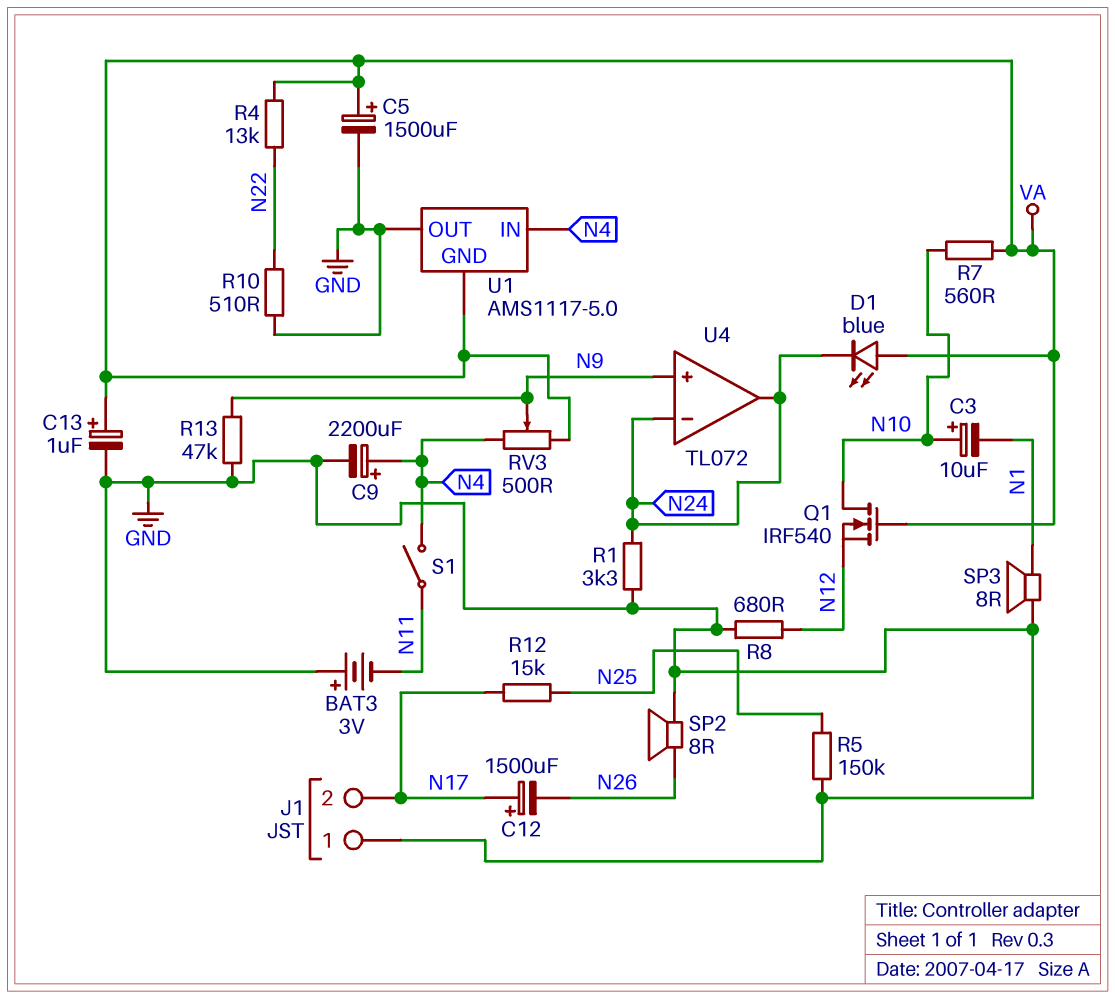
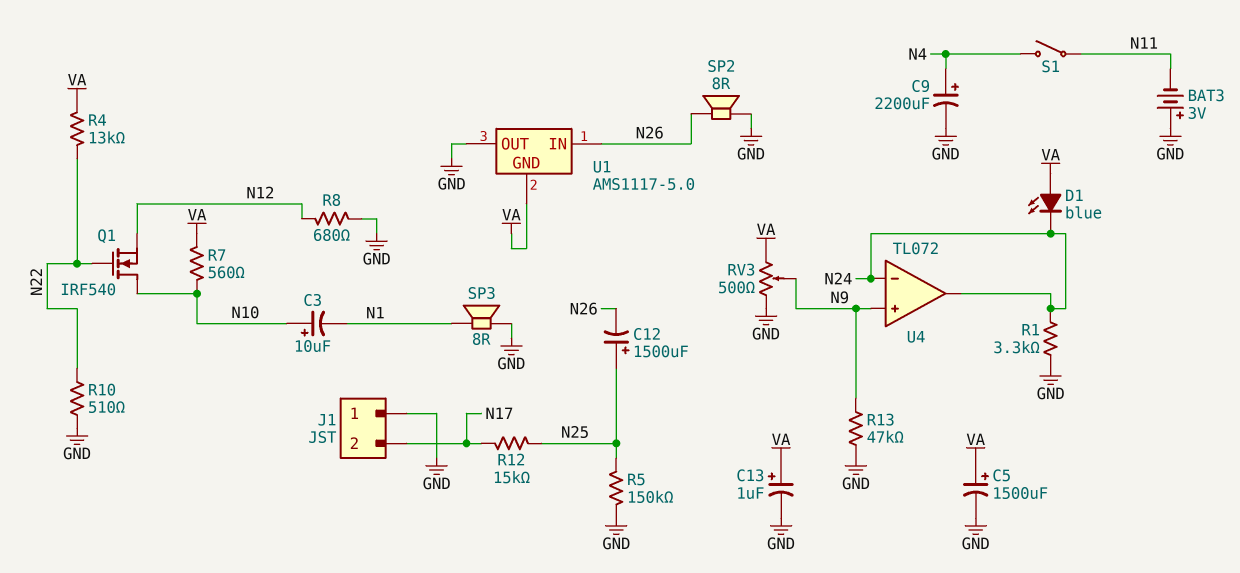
C12: 1500uF (plus N17, minus N26) -> 1500uF (plus N25, minus N26)
Q1: NMOS IRF540 (G VA, D N10, S N12) -> NMOS IRF540 (G N22, D N10, S N12)
RV3: 500 (N4, VA, wiper N9) -> 500 (GND, VA, wiper N9)
U1 pin IN: N4 -> N26

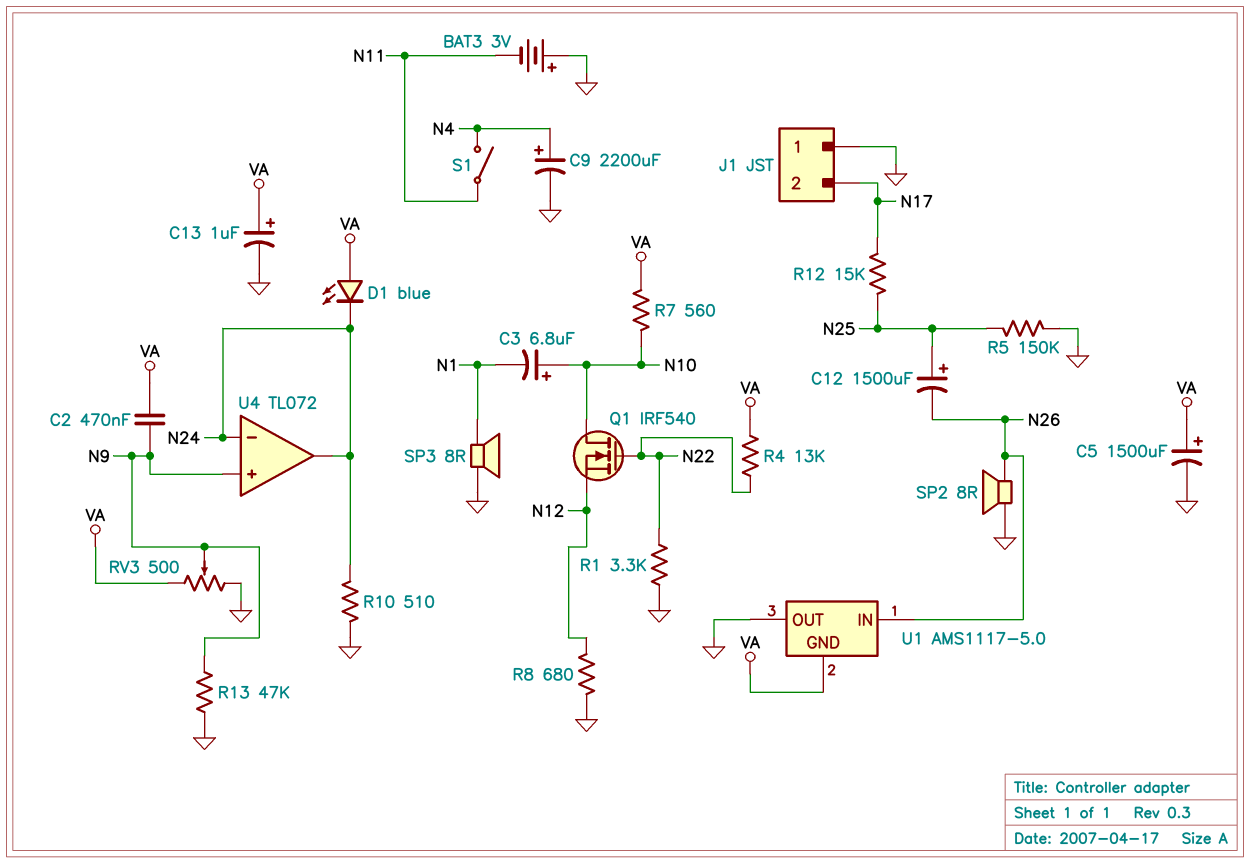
C2: none -> 470nF (N9, VA)
C3: 10uF (plus N10, minus N1) -> 6.8uF (plus N10, minus N1)
R1: 3.3k (GND, N24) -> 3.3k (GND, N22)
R10: 510 (GND, N22) -> 510 (GND, N24)

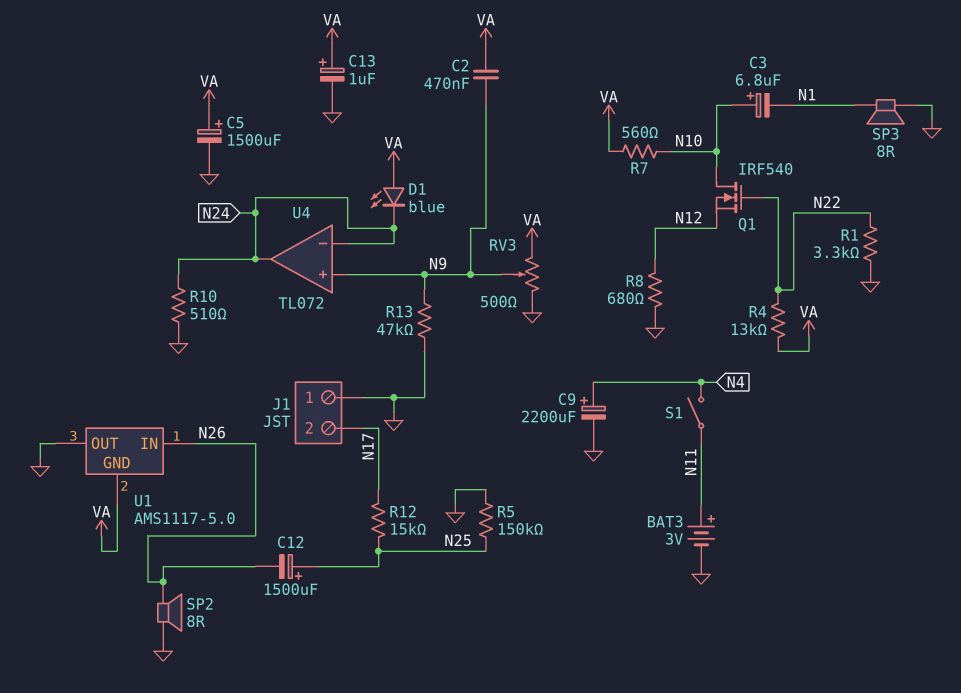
BAT3: 3V (plus GND, minus N11) -> 3V (plus N11, minus GND)

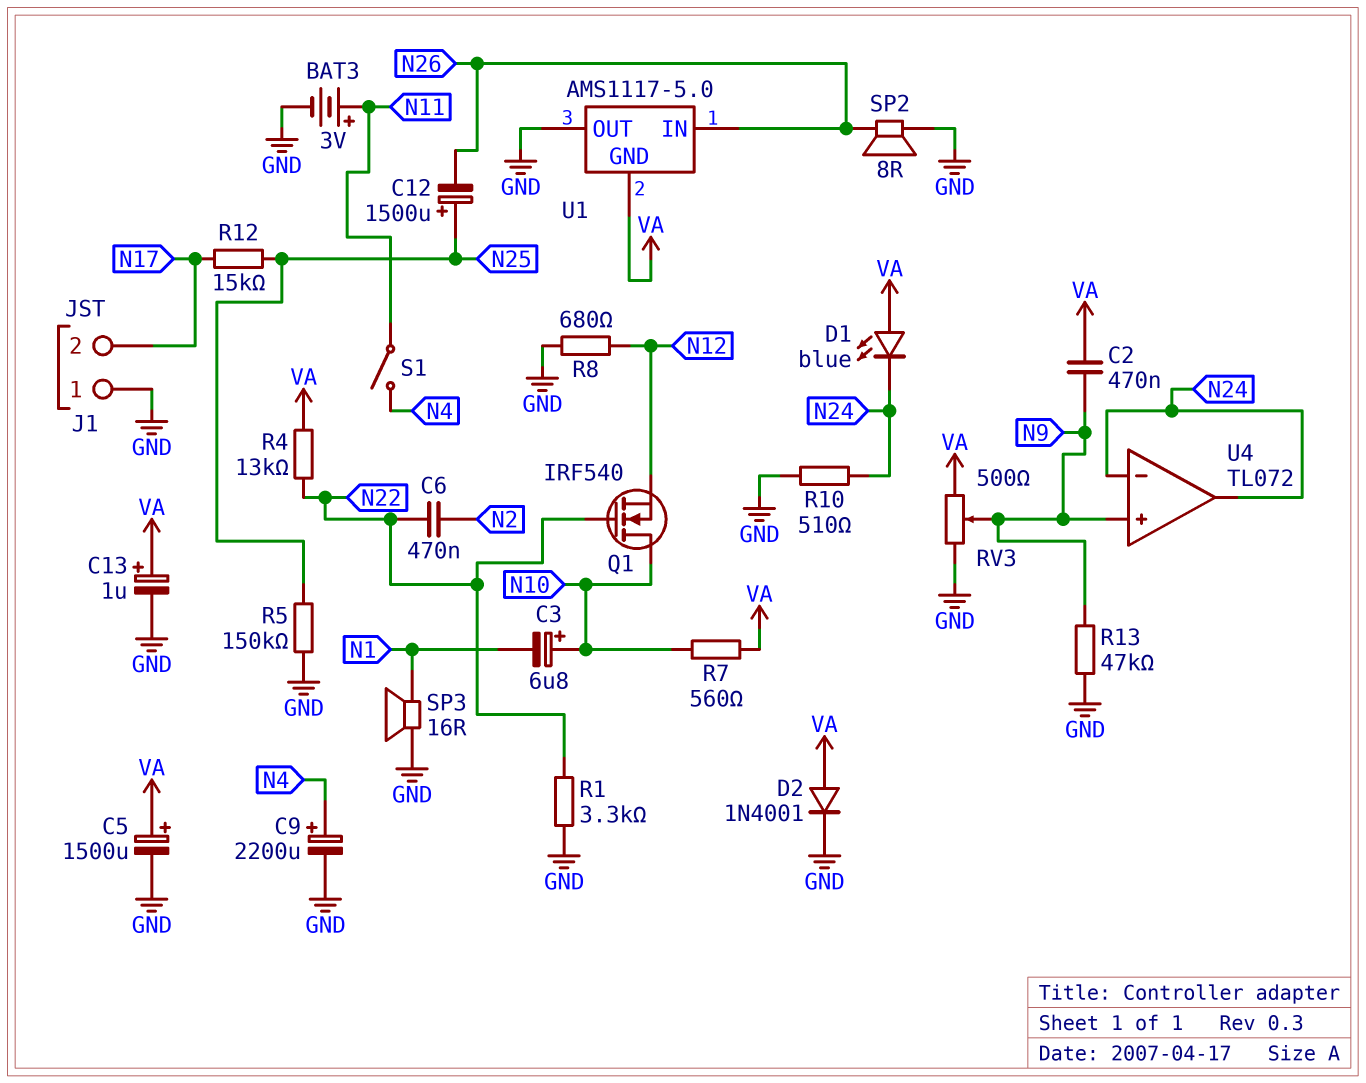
C6: none -> 470nF (N2, N22)
D2: none -> diode 1N4001 (A VA, K GND)
SP3: speaker 8R (GND, N1) -> speaker 16R (GND, N1)

